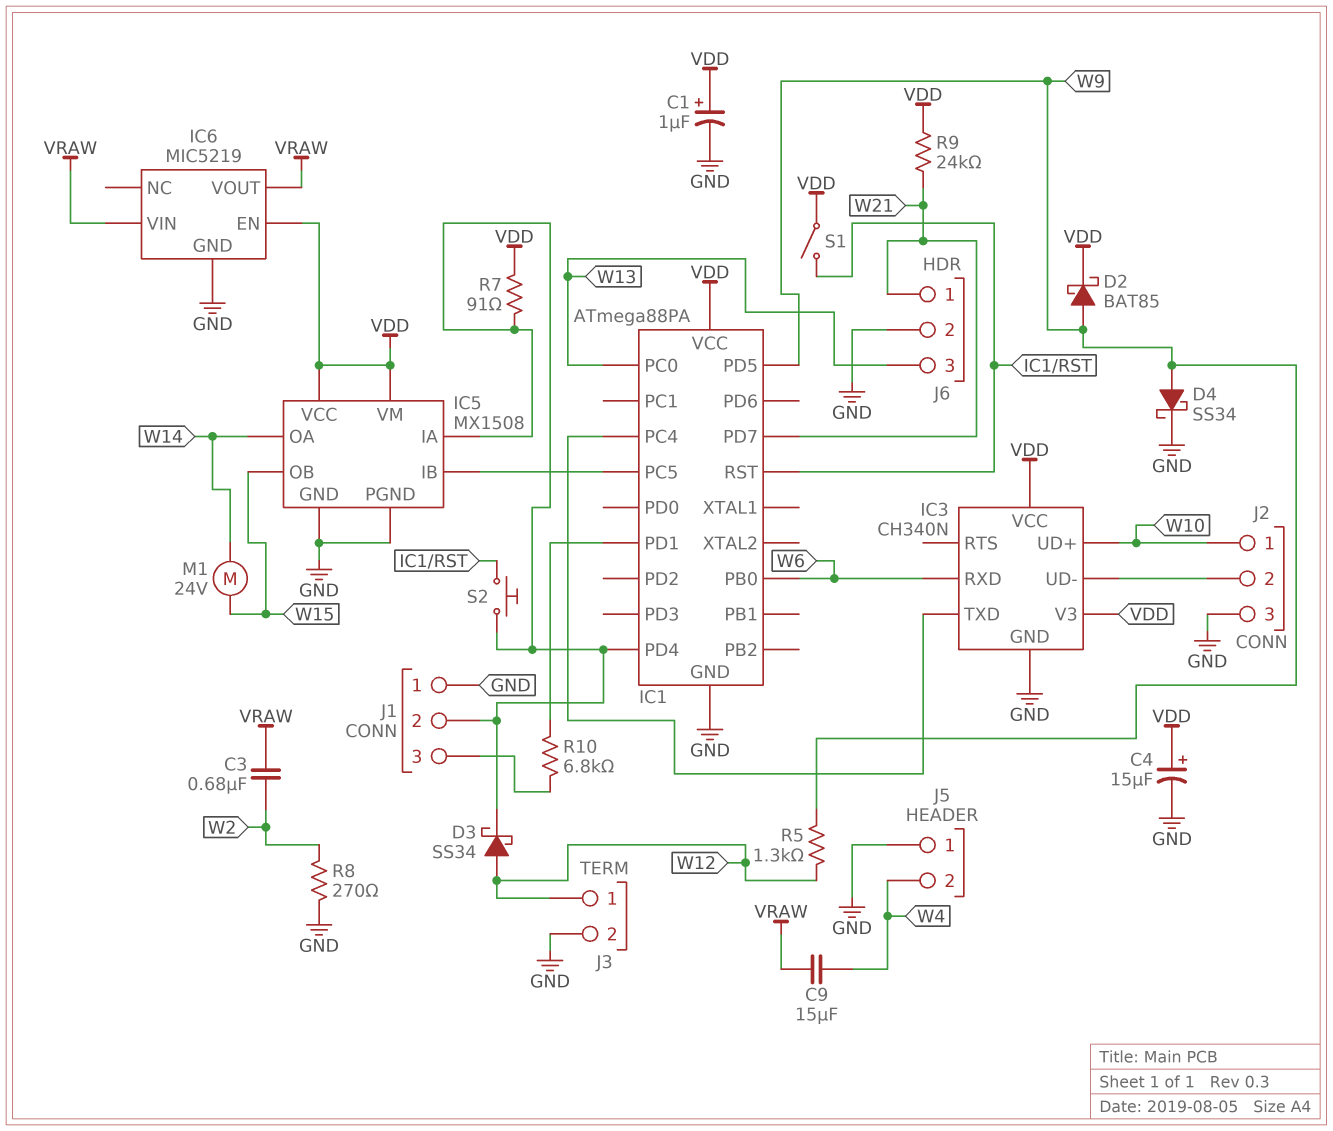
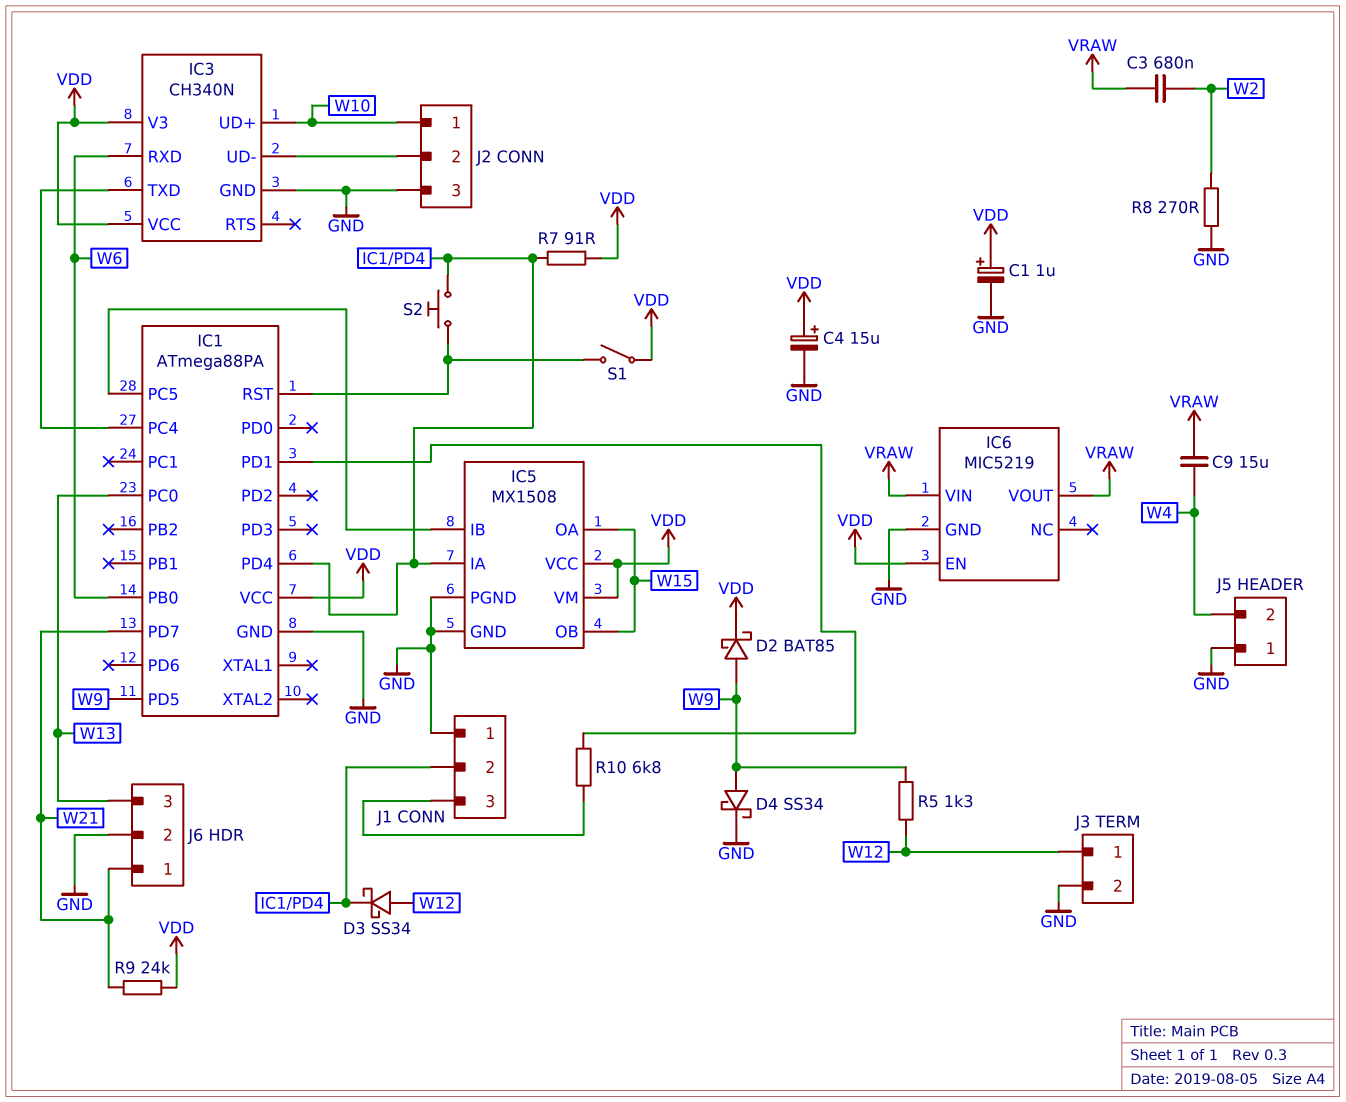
IC5 pin OA: W14 -> W15
M1: motor 24V (W14, W15) -> none

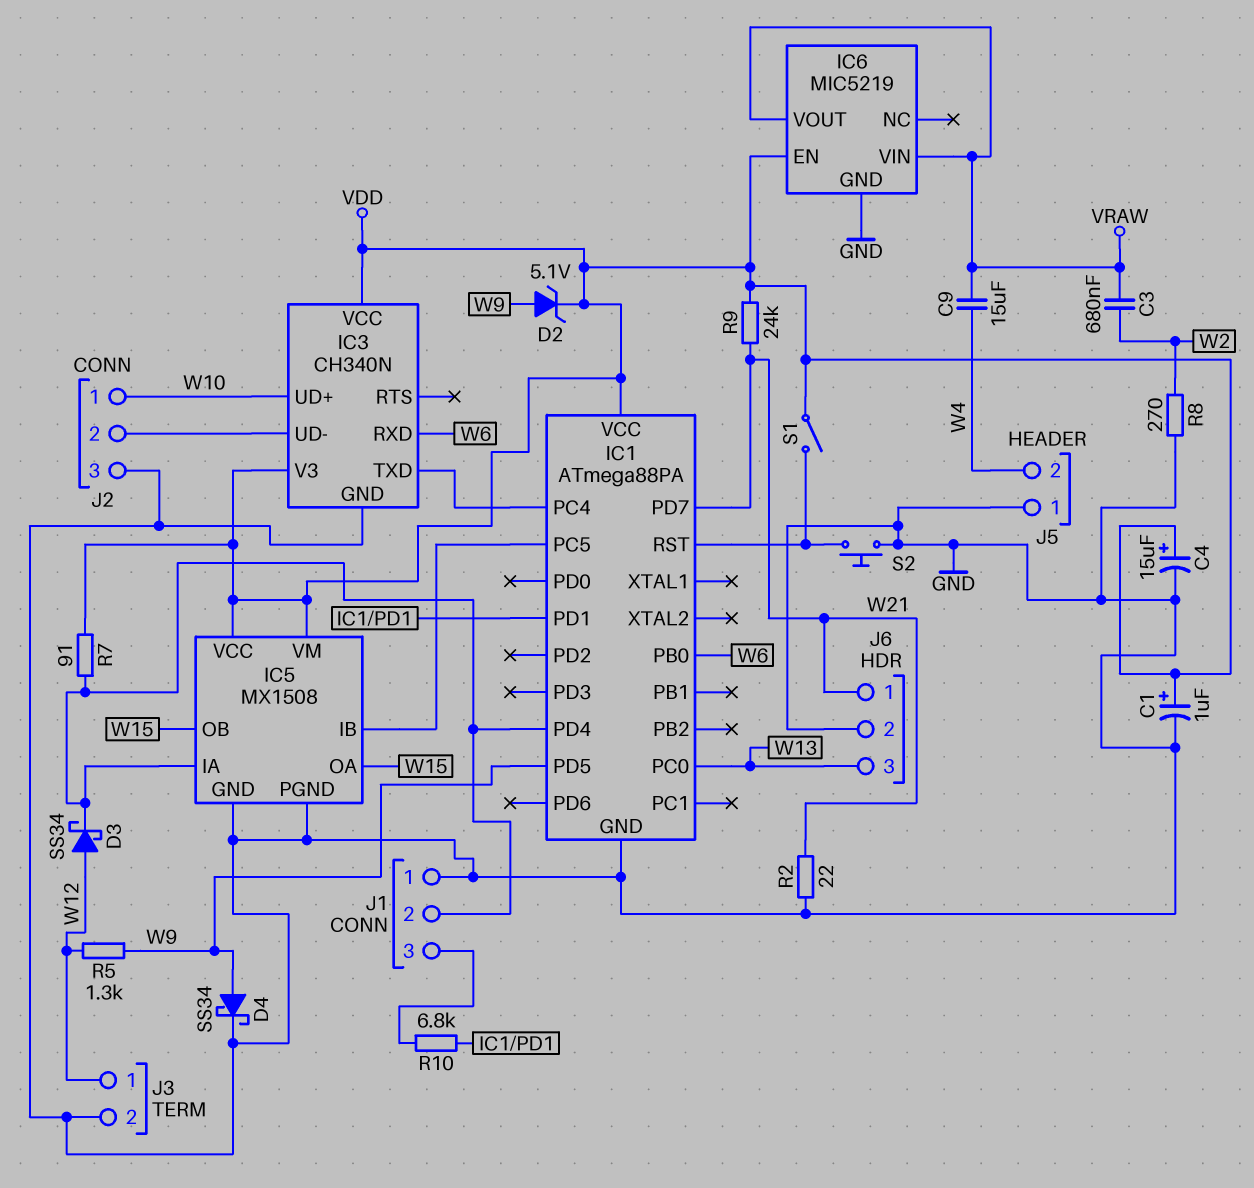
D2: schottky BAT85 (A W9, K VDD) -> zener 5.1V (A W9, K VDD)
R2: none -> 22 (GND, W21)
S2: button (IC1/PD4, IC1/RST) -> button (GND, IC1/RST)

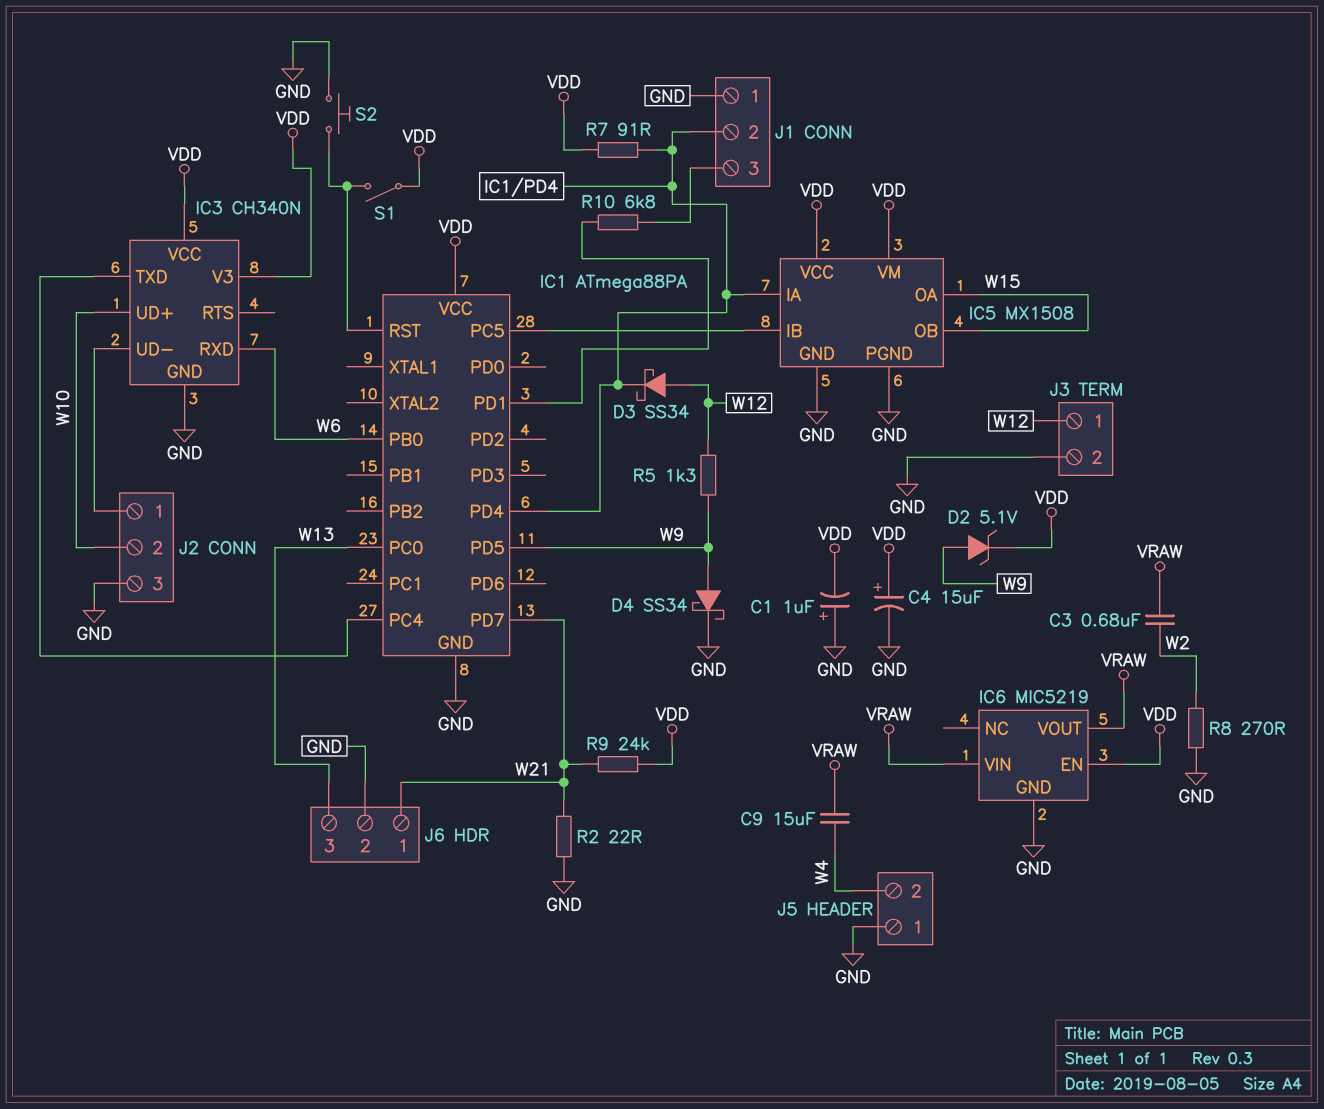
C1: 1uF (plus VDD, minus GND) -> 1uF (plus GND, minus VDD)
J2 pin 1: W10 -> IC3/UD-
J2 pin 2: IC3/UD- -> W10

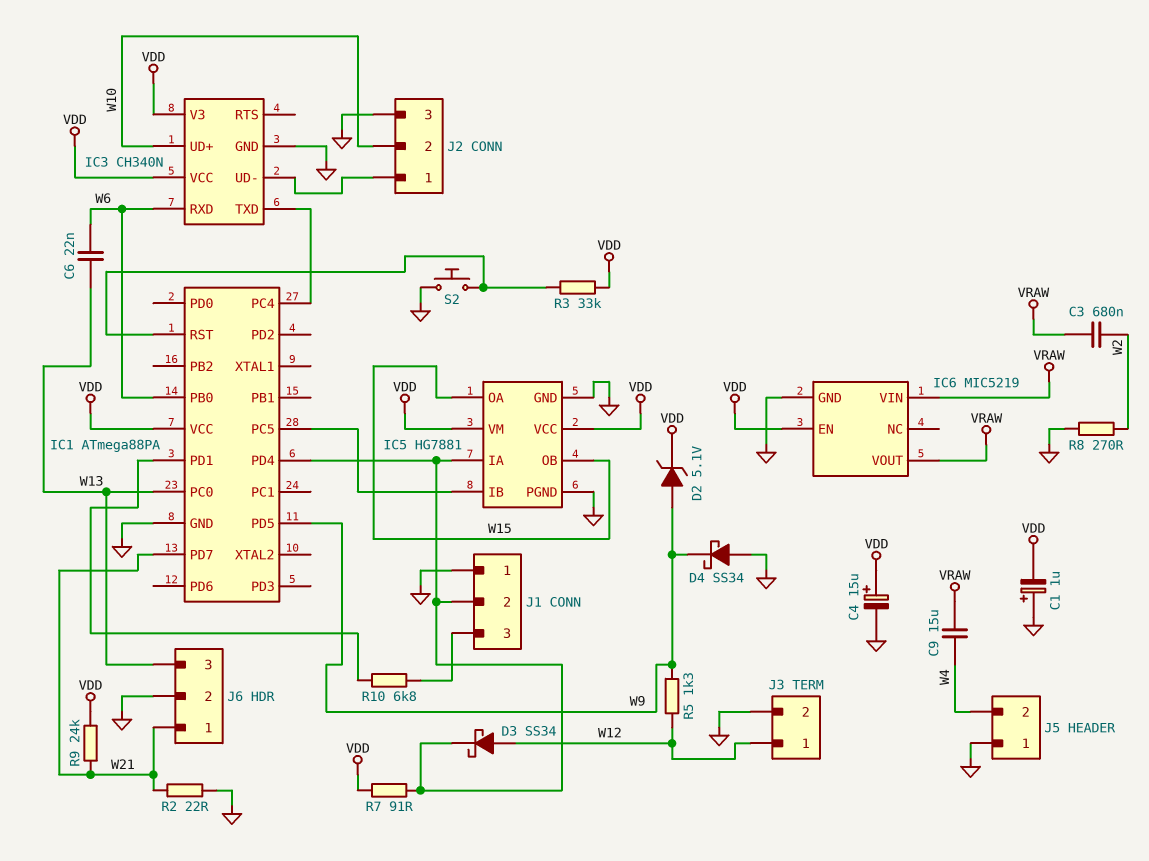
C6: none -> 22nF (W6, W13)
D4: schottky SS34 (A W9, K GND) -> schottky SS34 (A GND, K W9)
IC5: MX1508 -> HG7881
R3: none -> 33k (IC1/RST, VDD)
S1: switch (IC1/RST, VDD) -> none

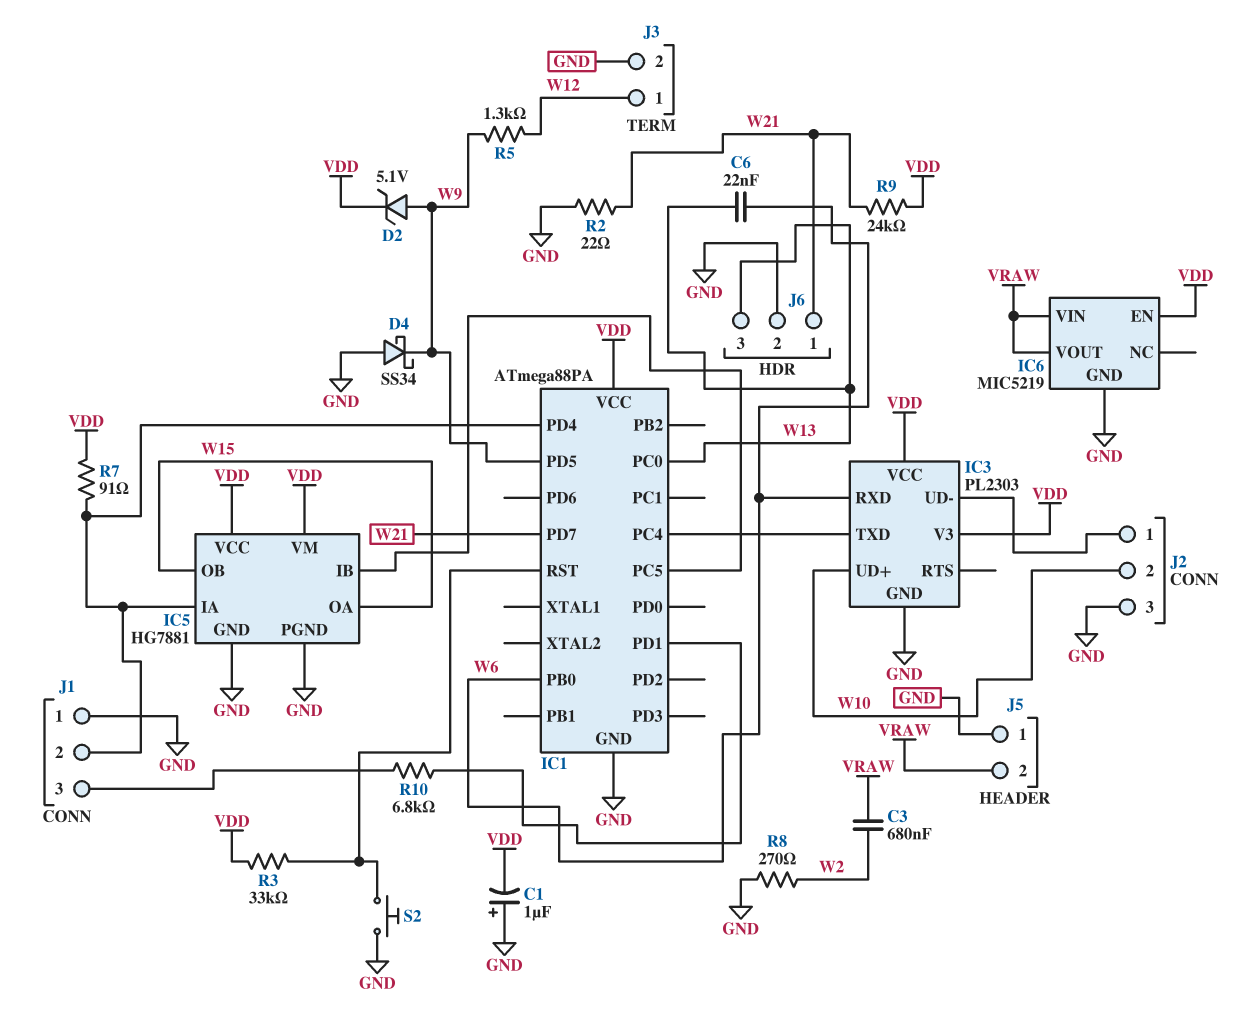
C4: 15uF (plus VDD, minus GND) -> none
C9: 15uF (VRAW, W4) -> none
D3: schottky SS34 (A W12, K IC1/PD4) -> none
IC3: CH340N -> PL2303
J5 pin 2: W4 -> VRAW

